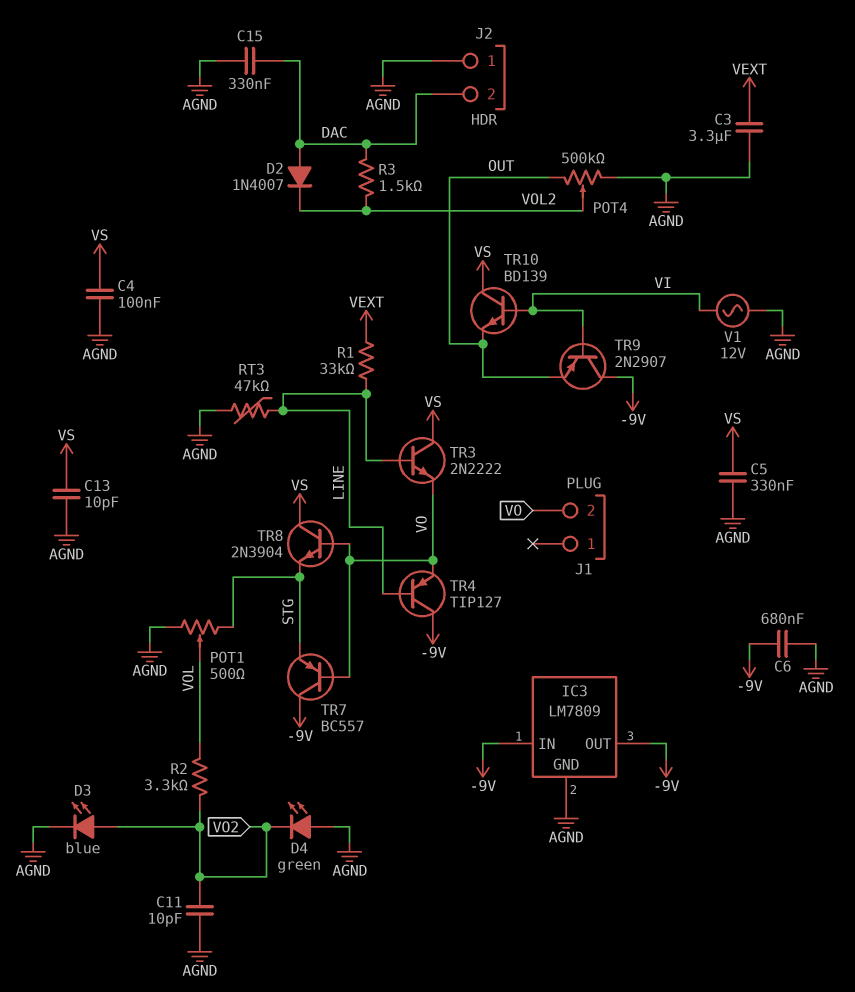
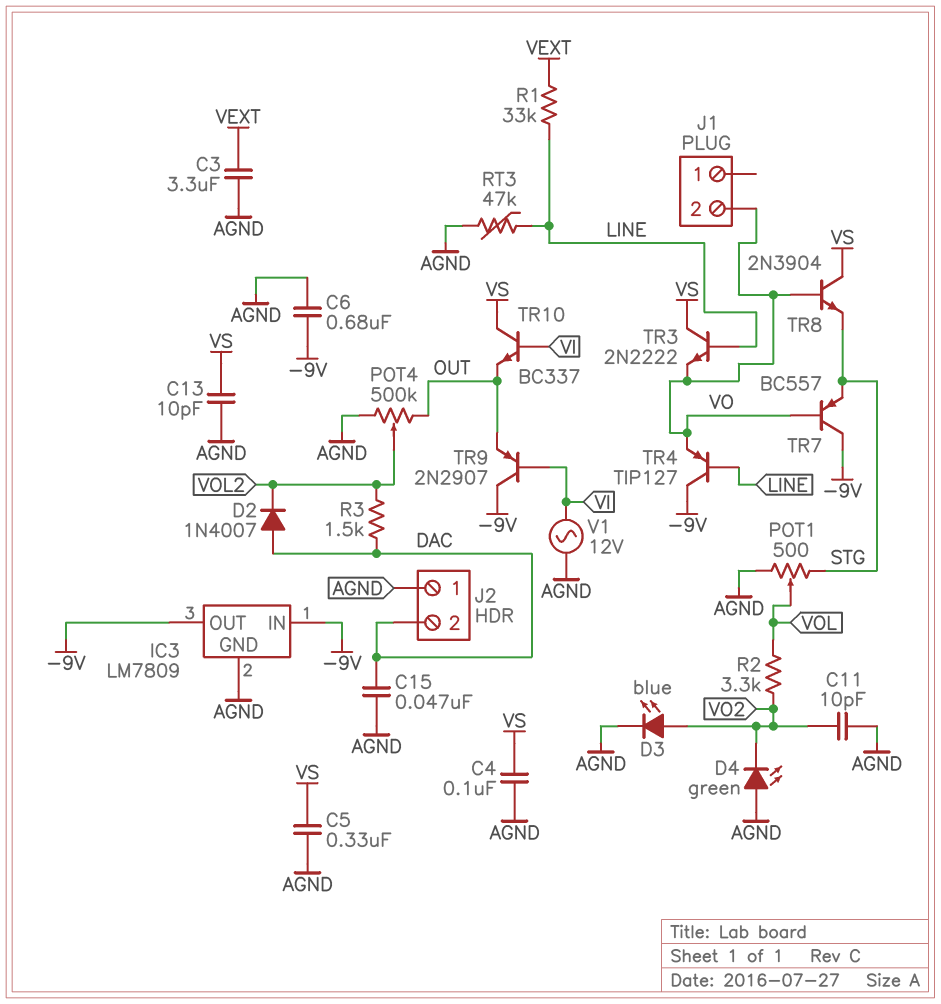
C15: 330nF (AGND, DAC) -> 47nF (AGND, DAC)
TR10: NPN BD139 (B VI, C VS, E OUT) -> NPN BC337 (B VI, C VS, E OUT)

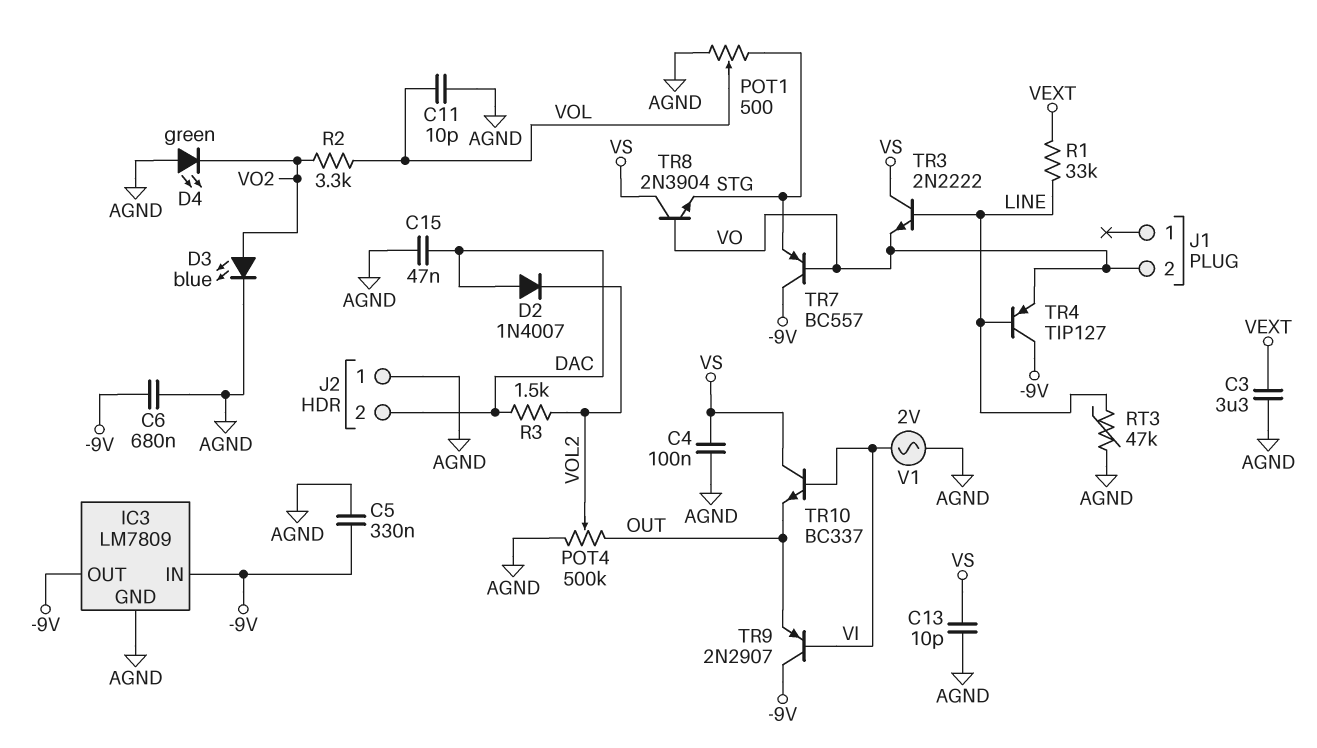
C5: 330nF (AGND, VS) -> 330nF (-9V, AGND)
C11: 10pF (AGND, VO2) -> 10pF (AGND, VOL)
V1: AC 12V (AGND, VI) -> AC 2V (AGND, VI)

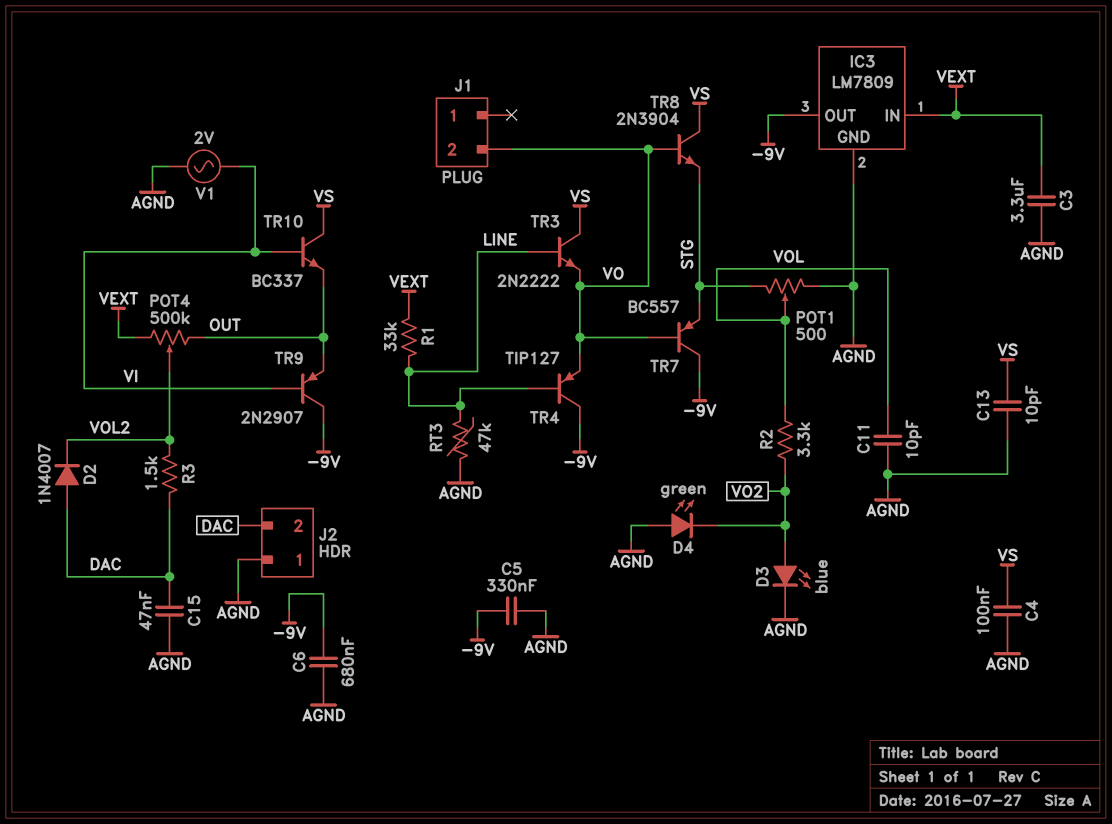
IC3 pin IN: -9V -> VEXT
POT4: 500k (AGND, OUT, wiper VOL2) -> 500k (OUT, VEXT, wiper VOL2)

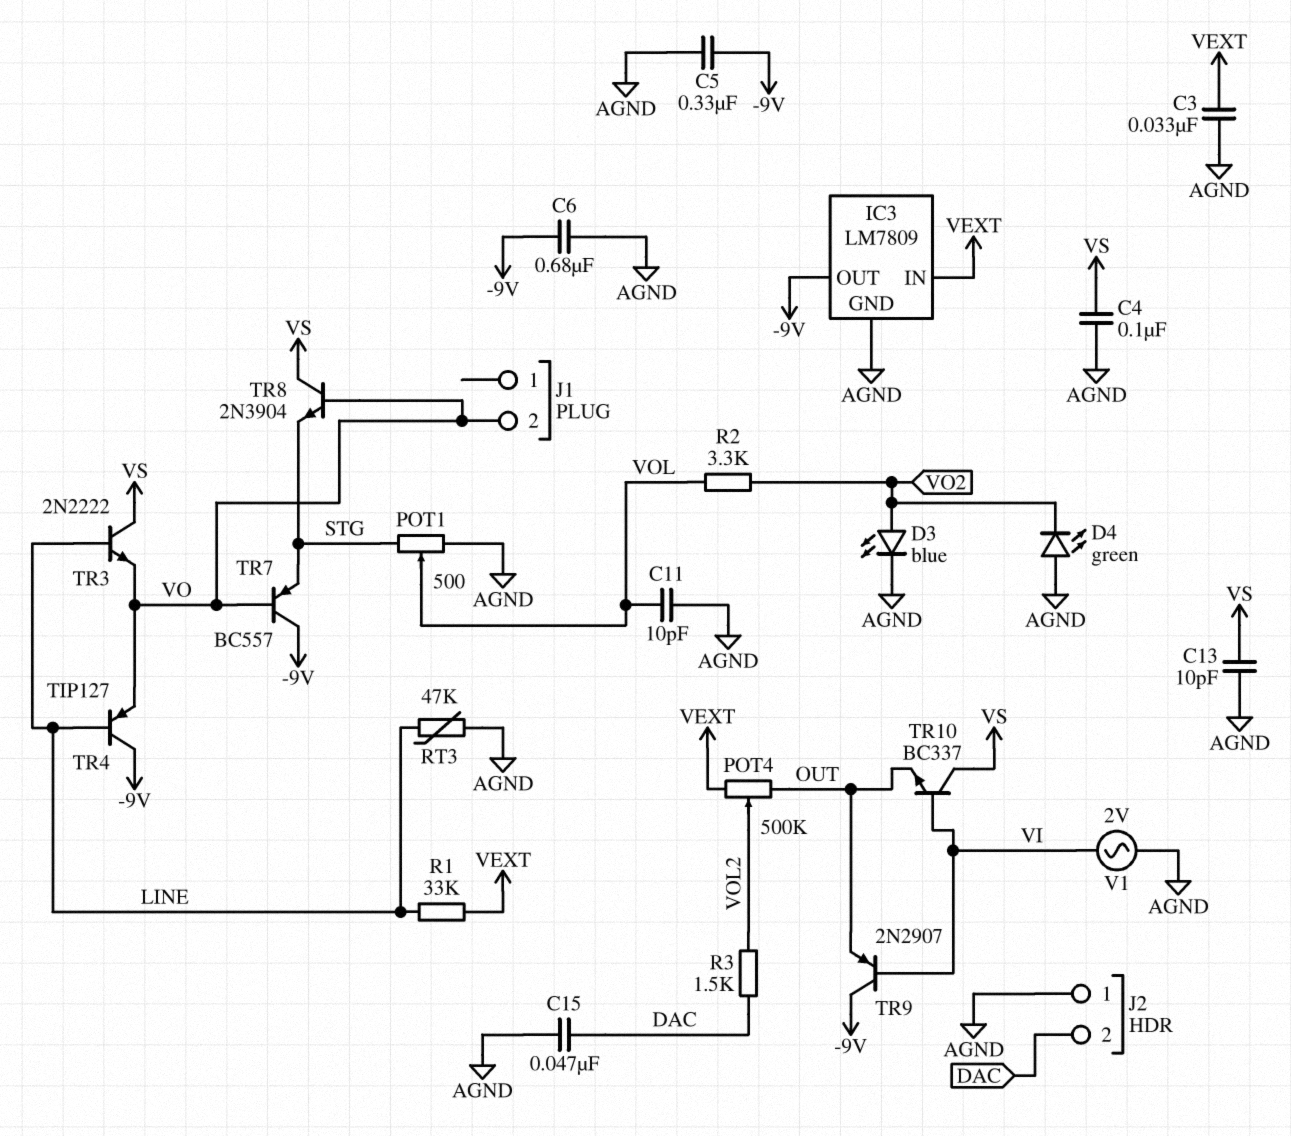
C3: 3.3uF (AGND, VEXT) -> 33nF (AGND, VEXT)
D2: diode 1N4007 (A DAC, K VOL2) -> none

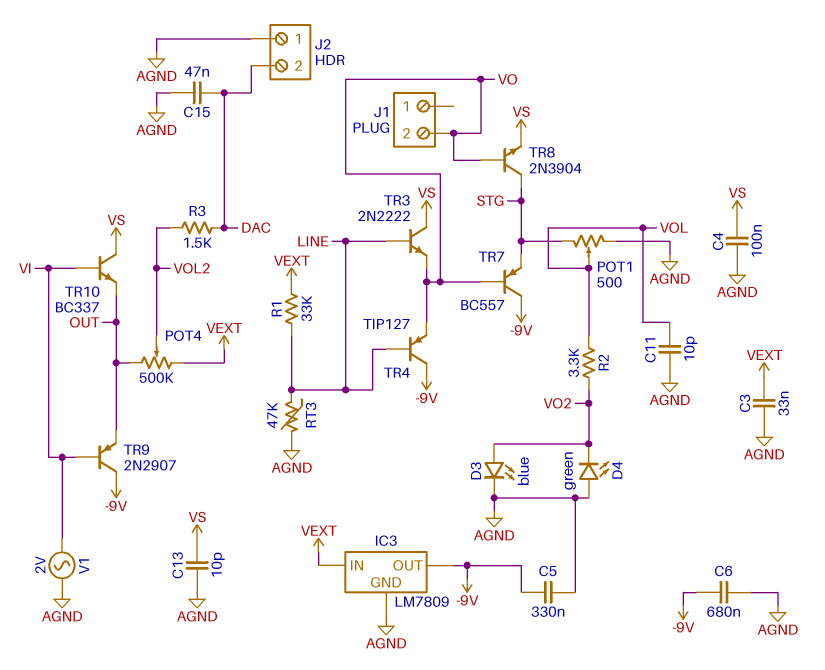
TR8: NPN 2N3904 (B VO, C VS, E STG) -> NPN 2N3904 (B VO, C STG, E VS)

